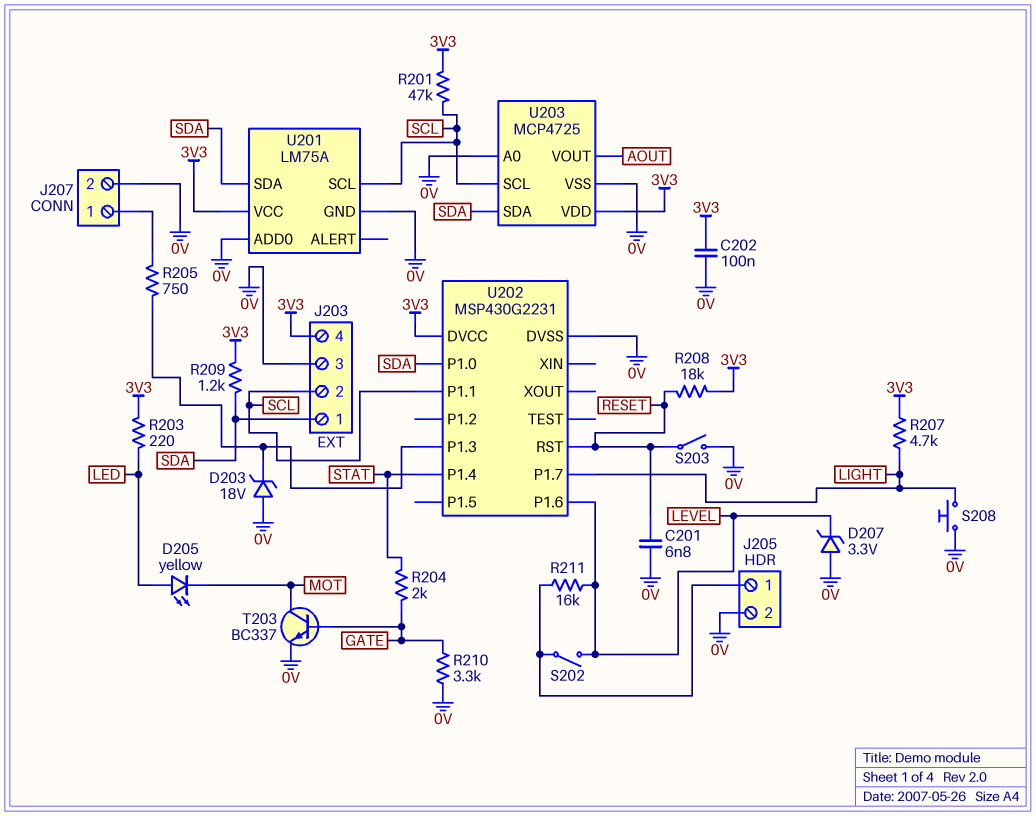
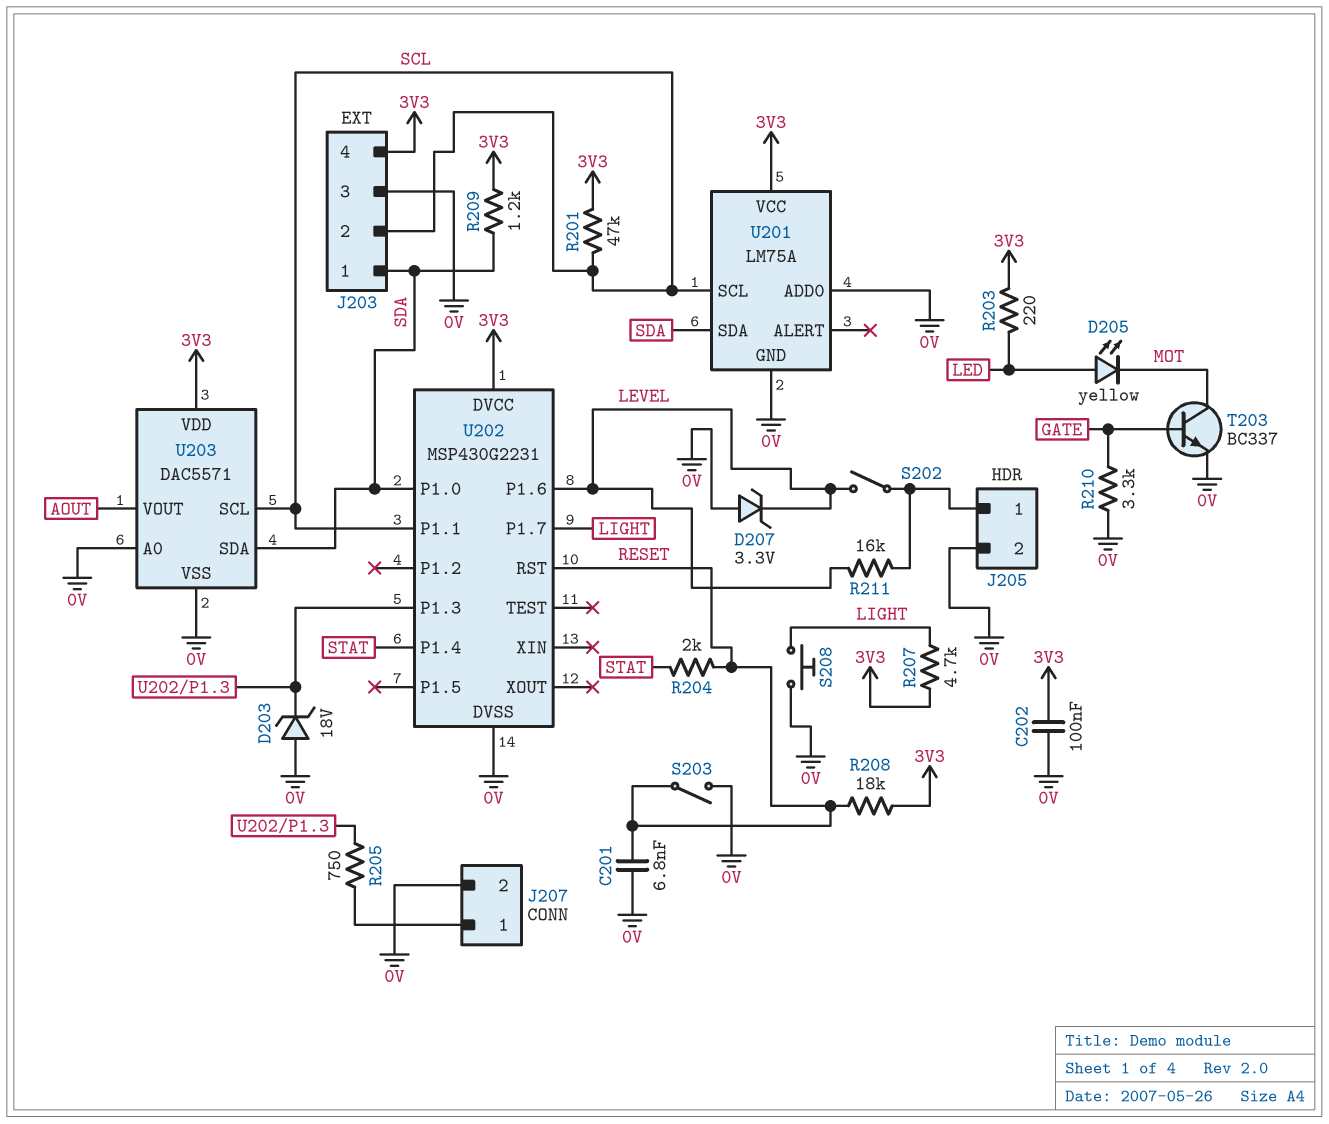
R204: 2k (GATE, STAT) -> 2k (RESET, STAT)
U203: MCP4725 -> DAC5571

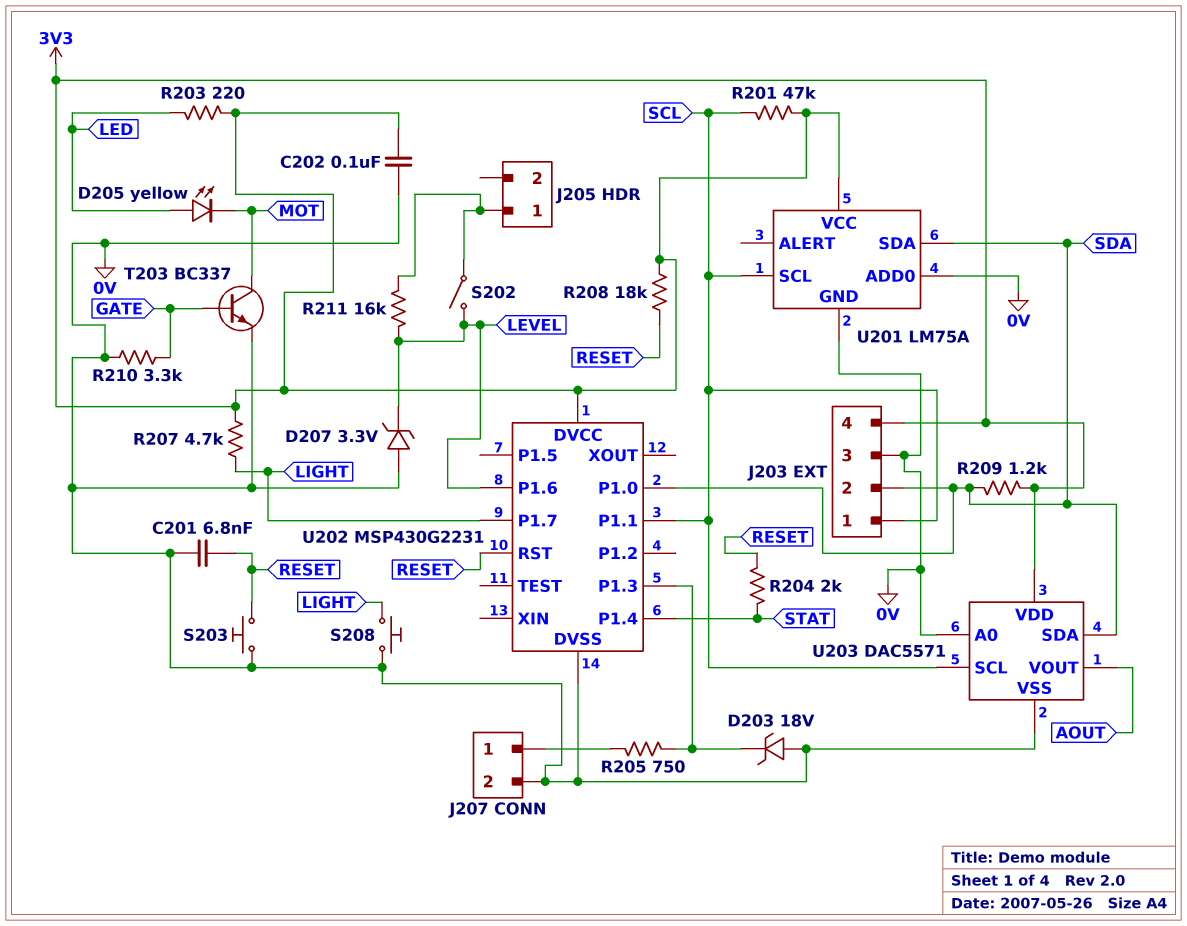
J203 pin 1: SDA -> SCL
J203 pin 2: SCL -> SDA
J205 pin 2: 0V -> none
S203: switch (0V, RESET) -> button (0V, RESET)

